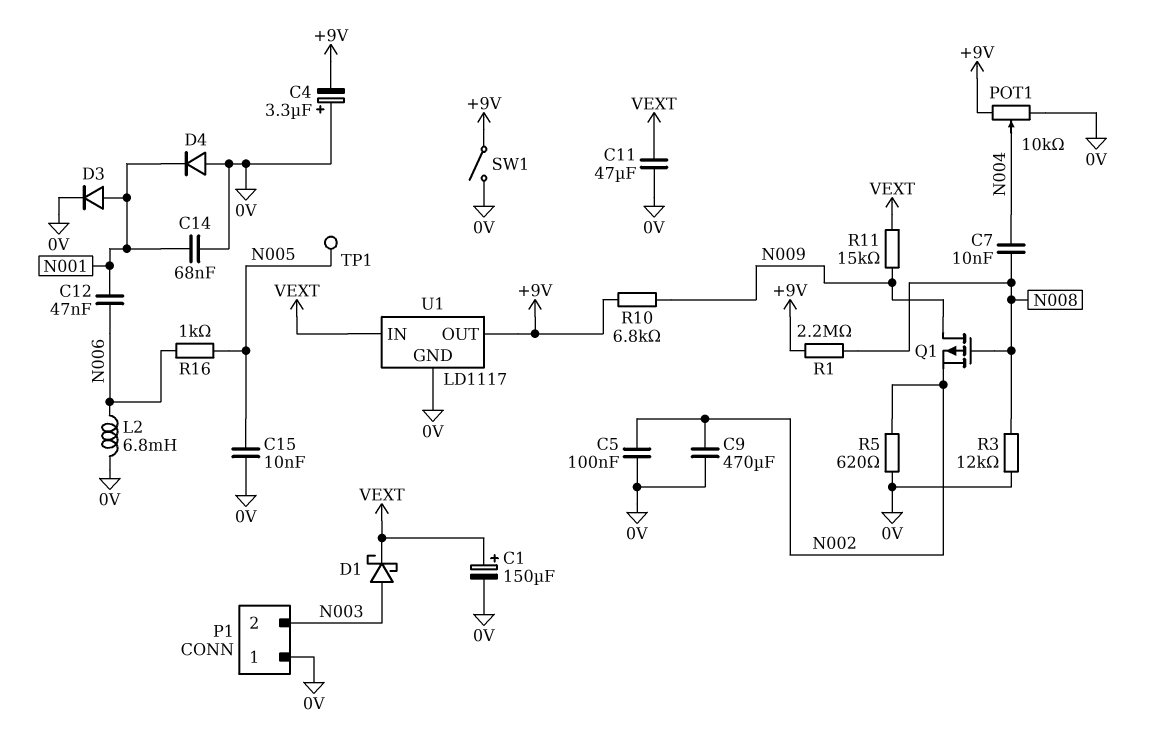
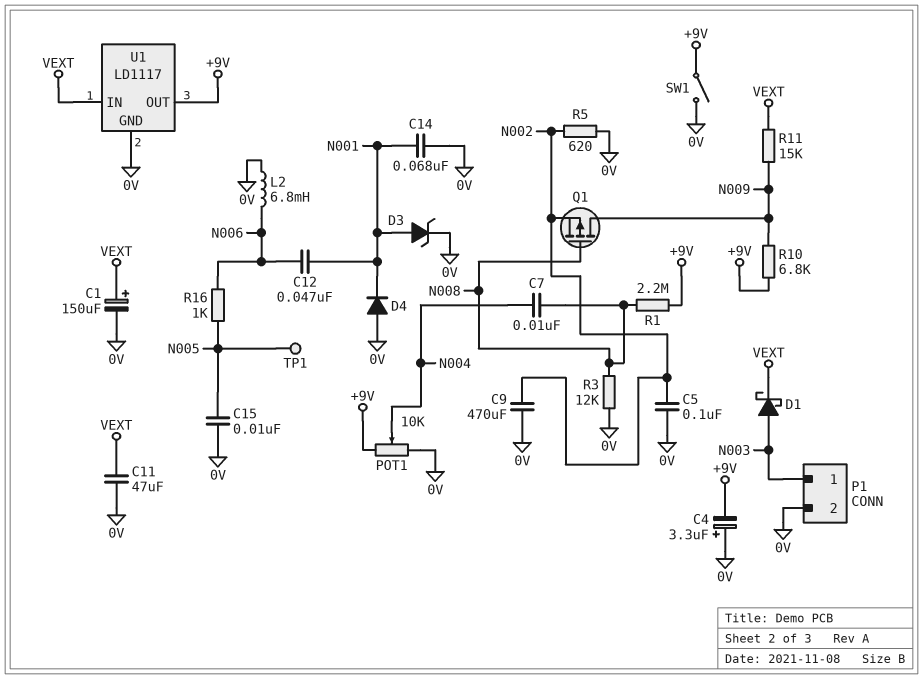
D3: diode (A N001, K 0V) -> zener (A N001, K 0V)
P1 pin 1: 0V -> N003
P1 pin 2: N003 -> 0V

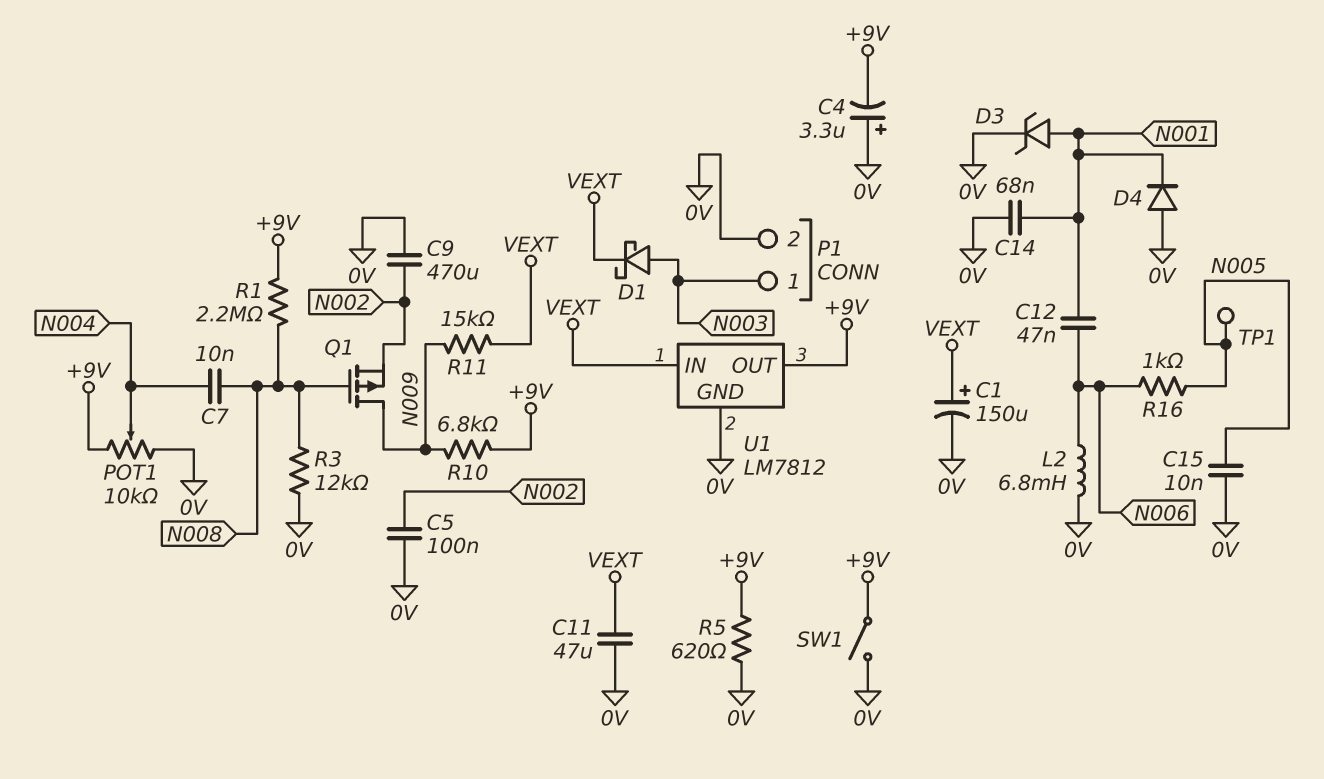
R5: 620 (0V, N002) -> 620 (+9V, 0V)
U1: LD1117 -> LM7812

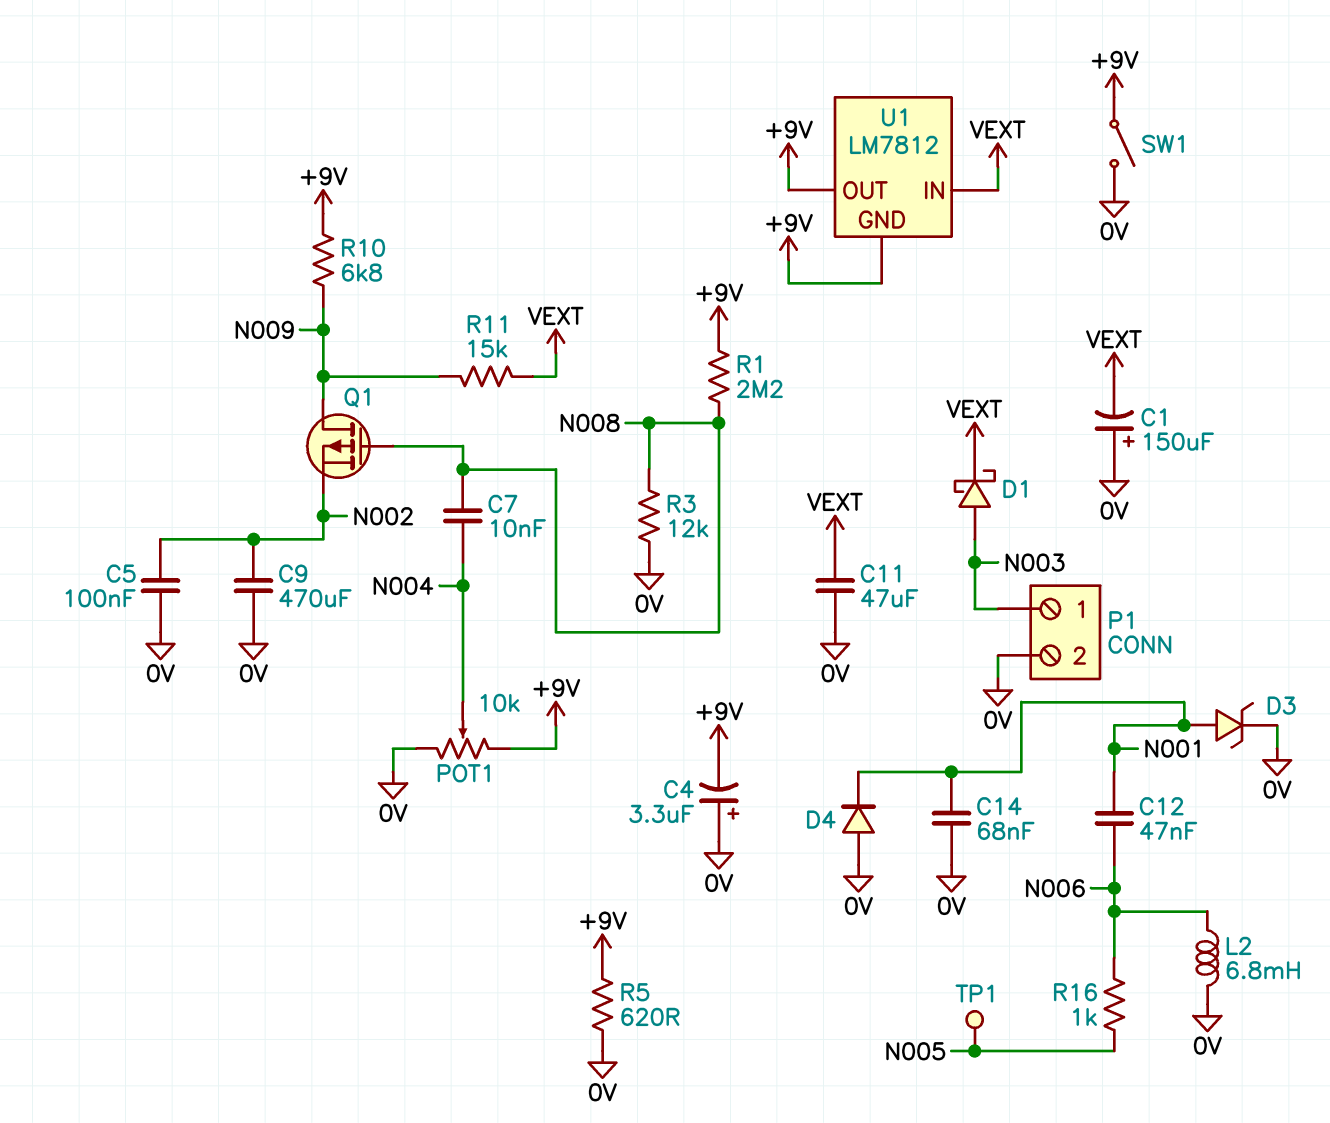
C1: 150uF (plus VEXT, minus 0V) -> 150uF (plus 0V, minus VEXT)
C15: 10nF (0V, N005) -> none
U1 pin GND: 0V -> +9V

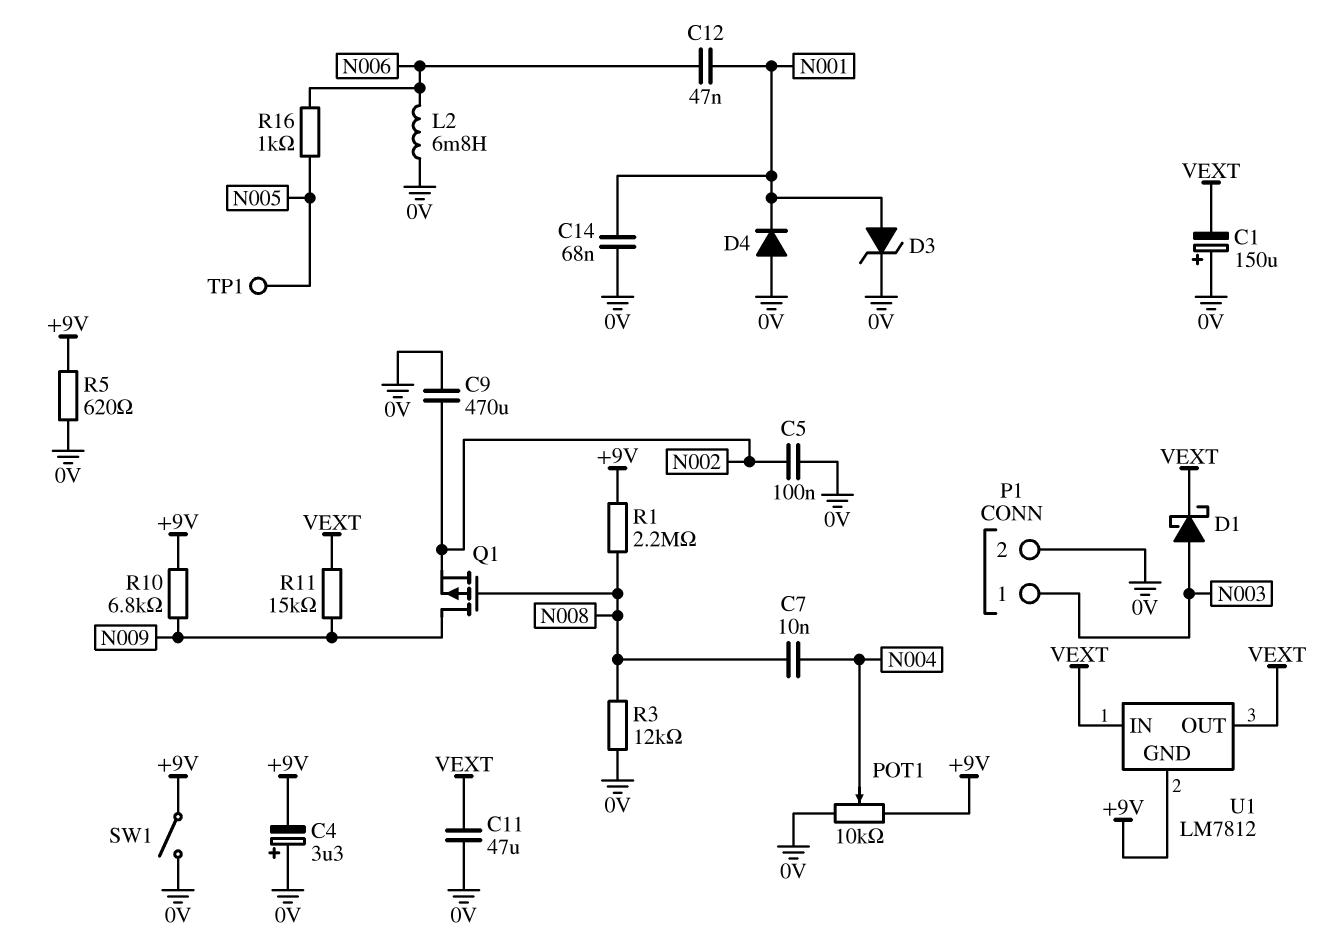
U1 pin OUT: +9V -> VEXT

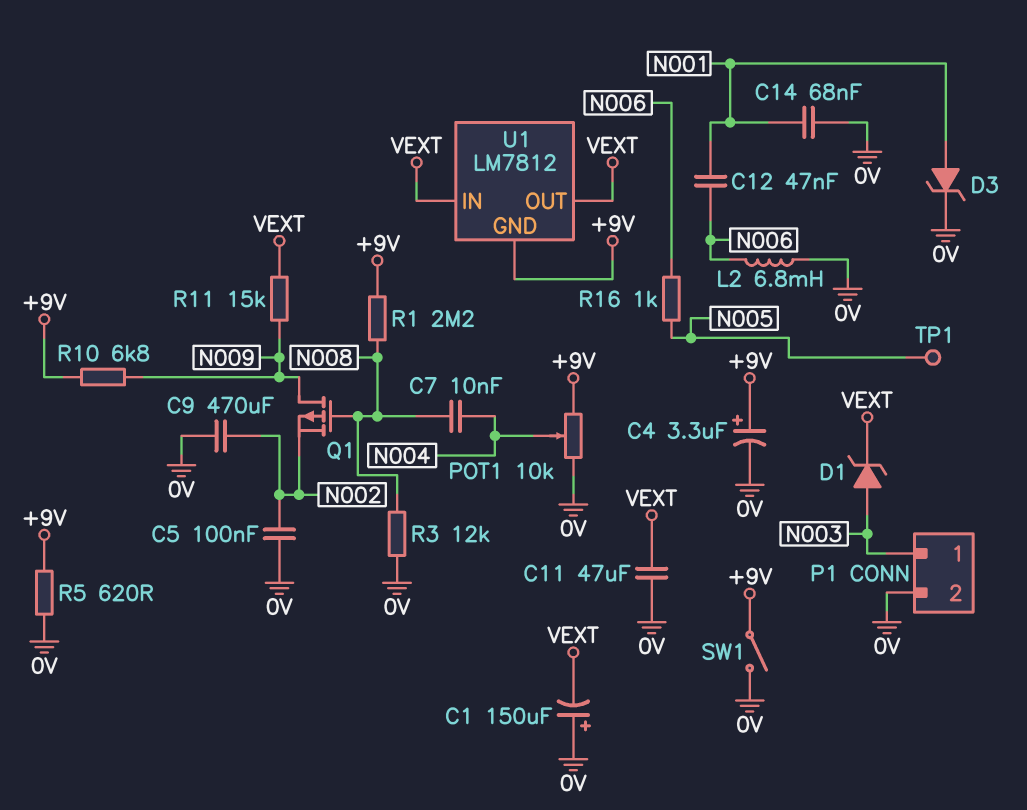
C4: 3.3uF (plus 0V, minus +9V) -> 3.3uF (plus +9V, minus 0V)
D1: schottky (A N003, K VEXT) -> zener (A N003, K VEXT)
D4: diode (A 0V, K N001) -> none

